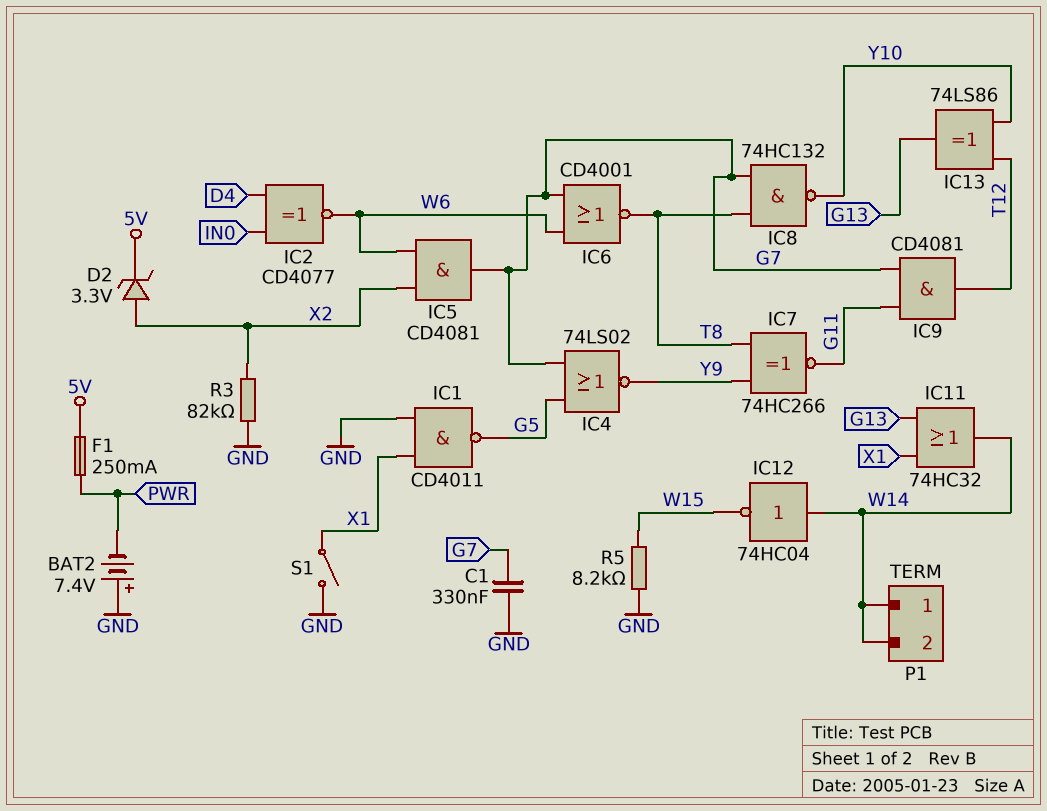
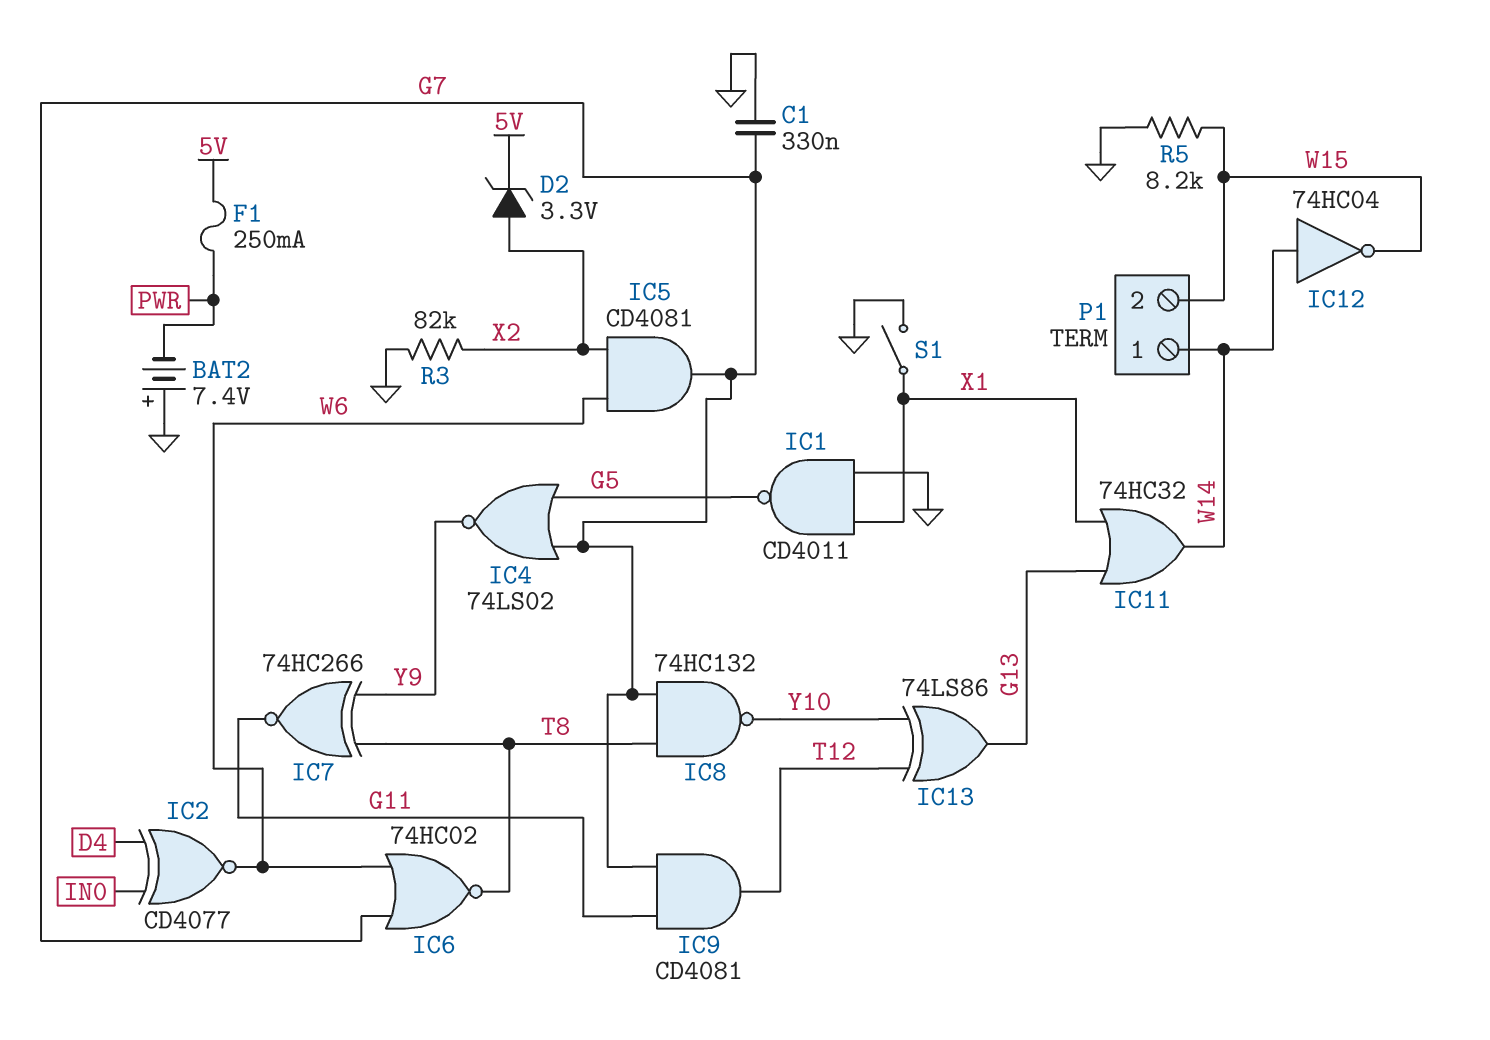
IC6: NOR CD4001 (in G7, in W6, out T8) -> NOR 74HC02 (in G7, in W6, out T8)
P1 pin 2: W14 -> W15

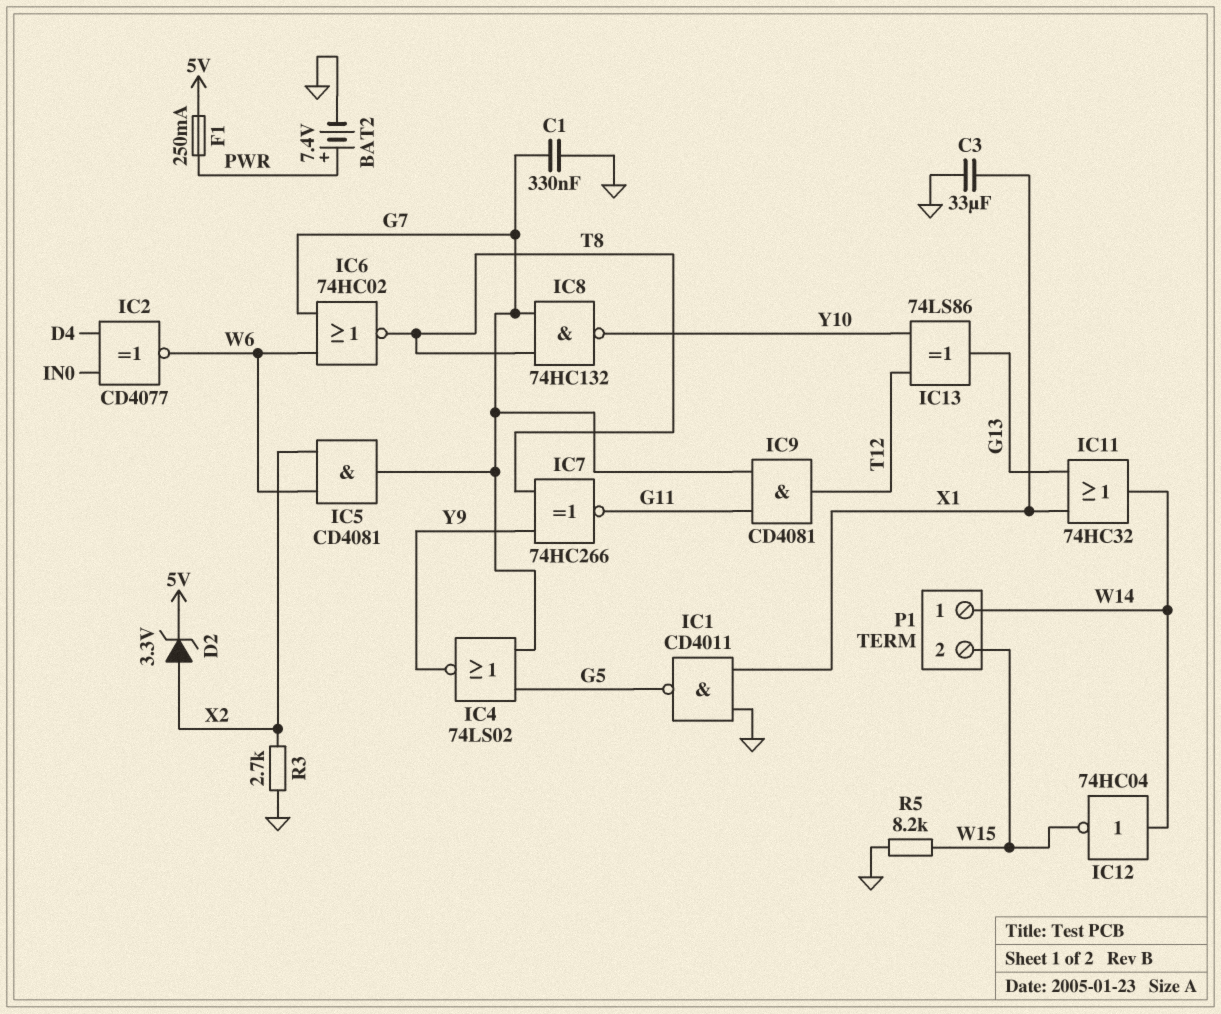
BAT2: 7.4V (plus GND, minus PWR) -> 7.4V (plus PWR, minus GND)
C3: none -> 33uF (GND, X1)
R3: 82k (GND, X2) -> 2.7k (GND, X2)
S1: switch (GND, X1) -> none

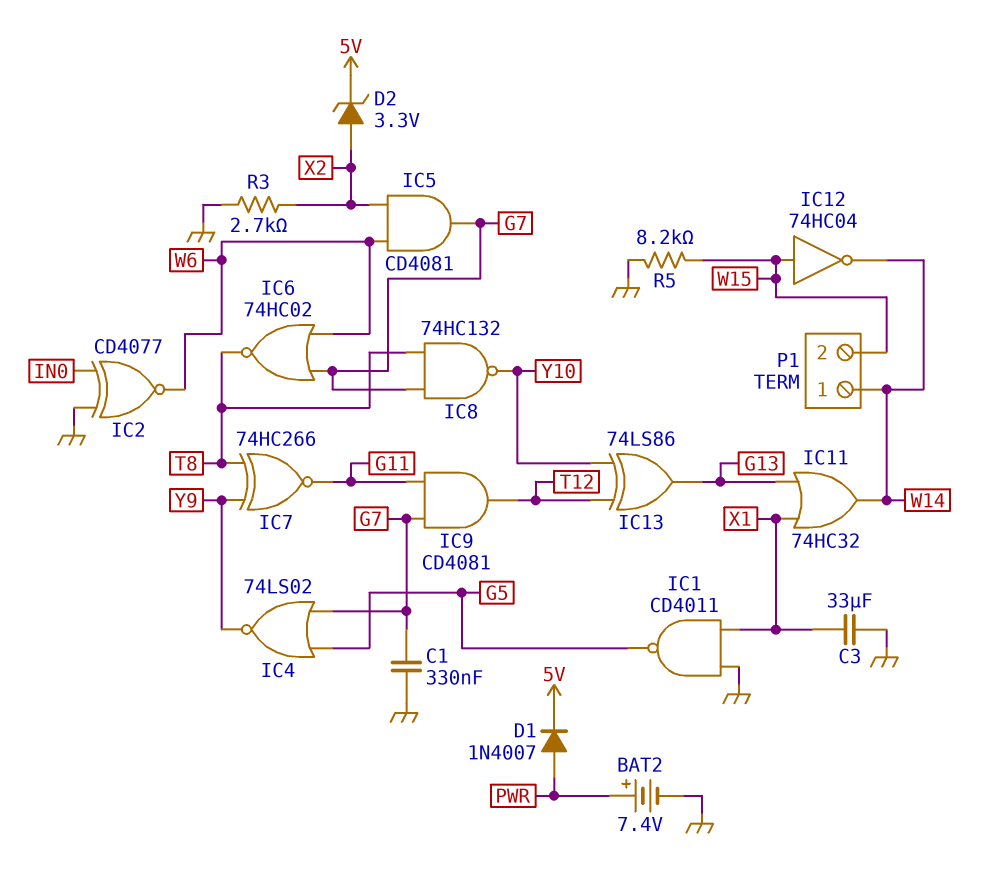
D1: none -> diode 1N4007 (A PWR, K 5V)
F1: 250mA (5V, PWR) -> none
IC2: XNOR CD4077 (in D4, in IN0, out W6) -> XNOR CD4077 (in GND, in IN0, out W6)
IC12: NOT 74HC04 (in W14, out W15) -> NOT 74HC04 (in W15, out W14)

